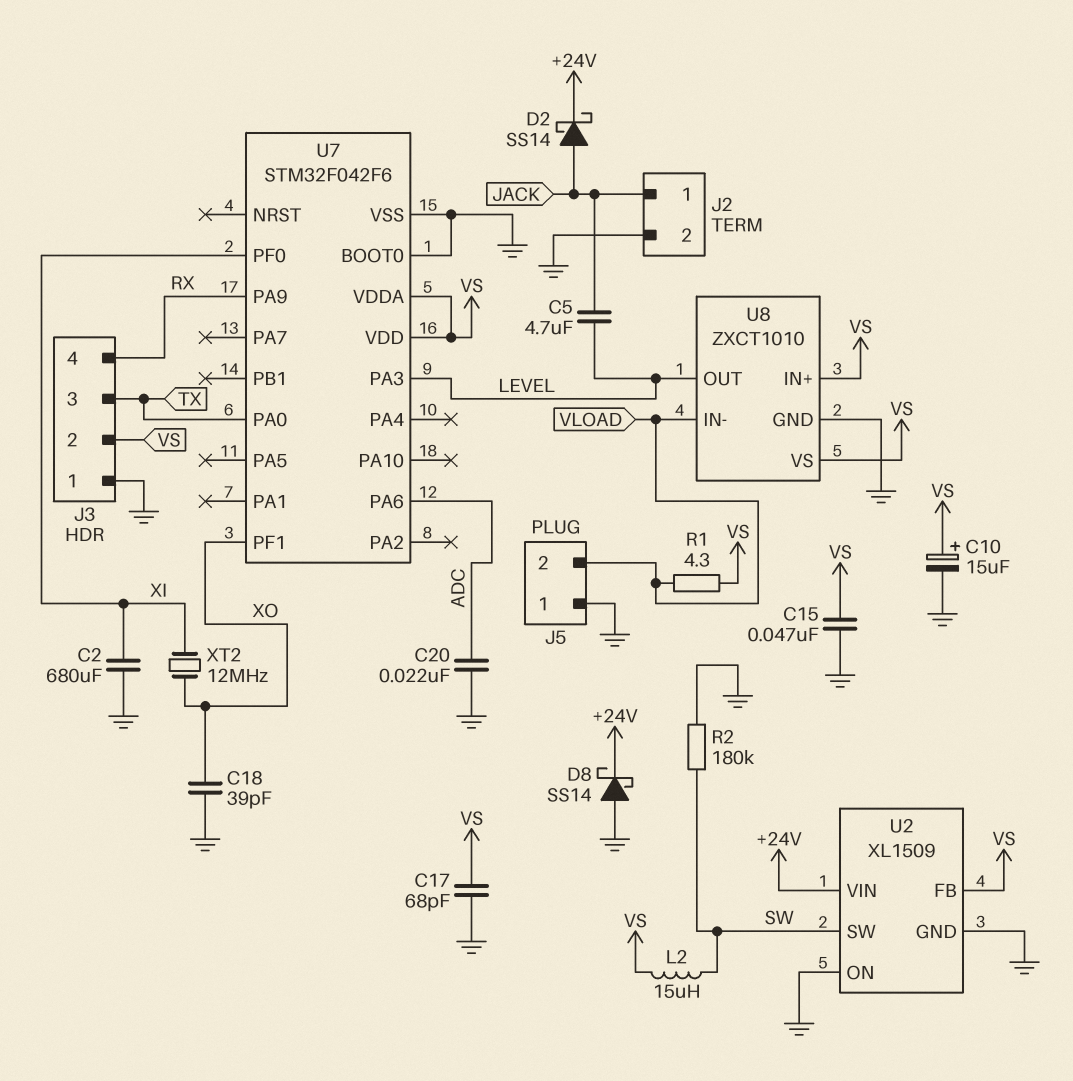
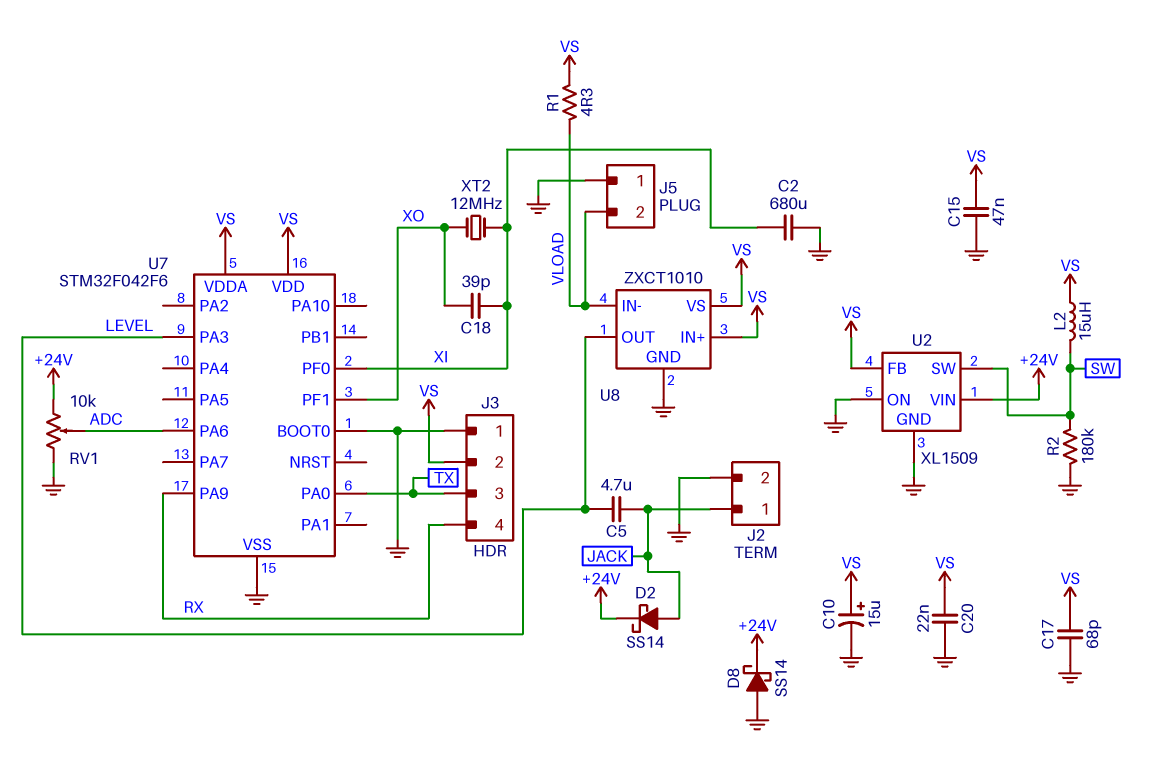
C18: 39pF (GND, XO) -> 39pF (XI, XO)
C20: 22nF (ADC, GND) -> 22nF (GND, VS)
RV1: none -> 10k (+24V, GND, wiper ADC)

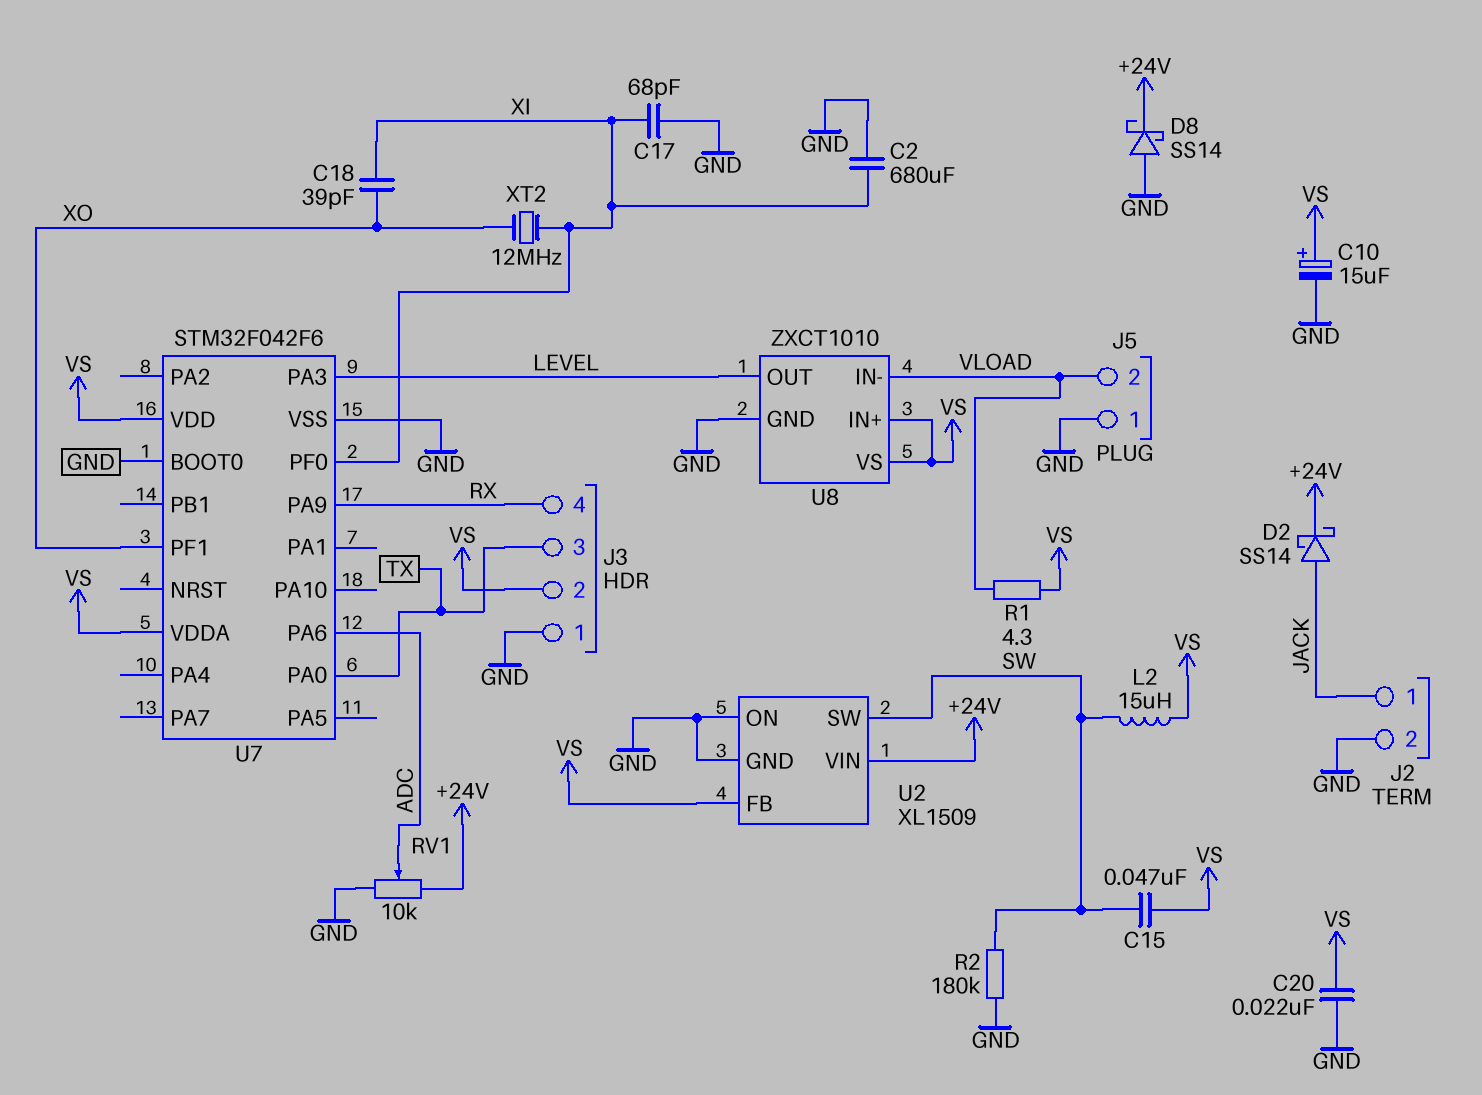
C5: 4.7uF (JACK, LEVEL) -> none
C15: 47nF (GND, VS) -> 47nF (SW, VS)
C17: 68pF (GND, VS) -> 68pF (GND, XI)

